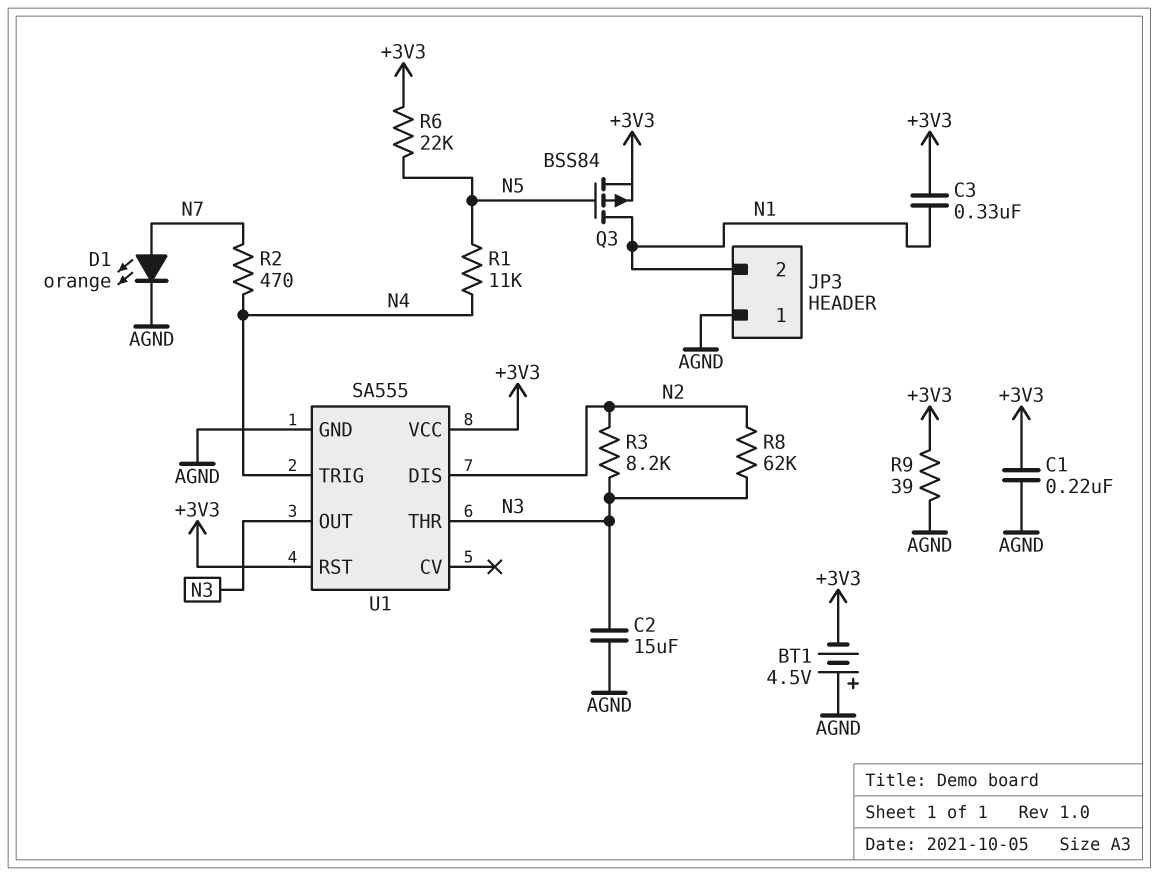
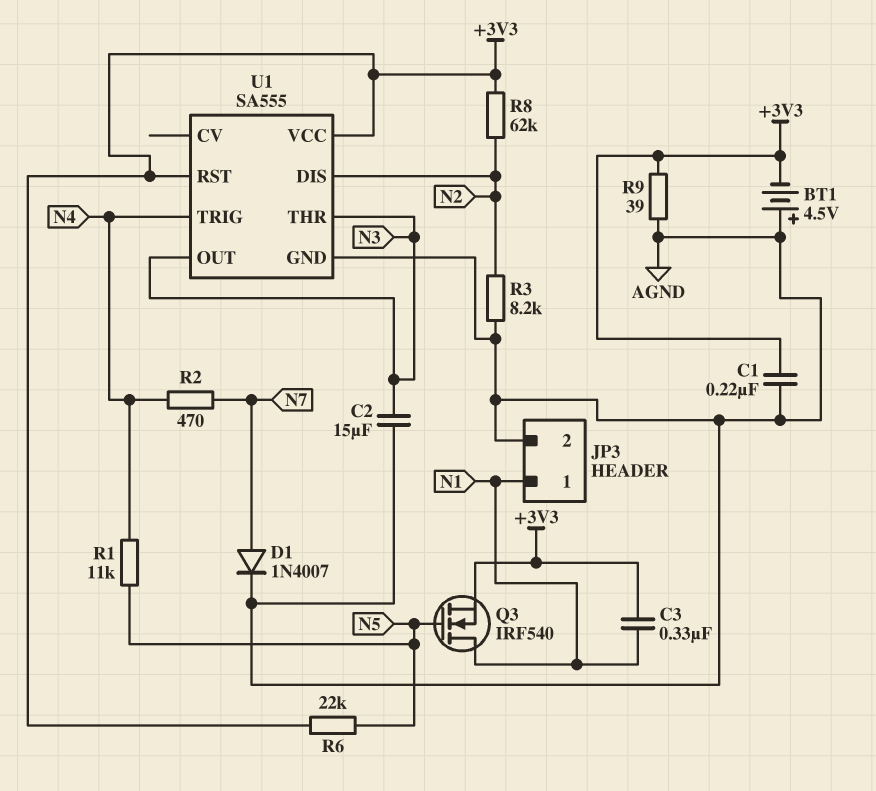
D1: LED orange (A N7, K AGND) -> diode 1N4007 (A N7, K AGND)
JP3 pin 1: AGND -> N1
JP3 pin 2: N1 -> AGND
Q3: PMOS BSS84 (G N5, D N1, S +3V3) -> NMOS IRF540 (G N5, D N1, S +3V3)
R3: 8.2k (N2, N3) -> 8.2k (AGND, N2)
R8: 62k (N2, N3) -> 62k (+3V3, N2)

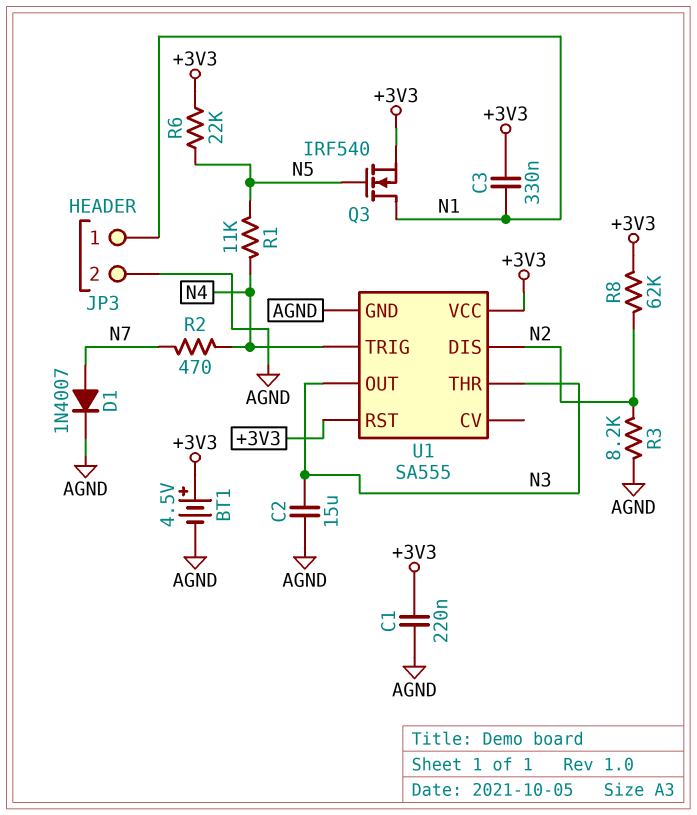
BT1: 4.5V (plus AGND, minus +3V3) -> 4.5V (plus +3V3, minus AGND)
R9: 39 (+3V3, AGND) -> none

